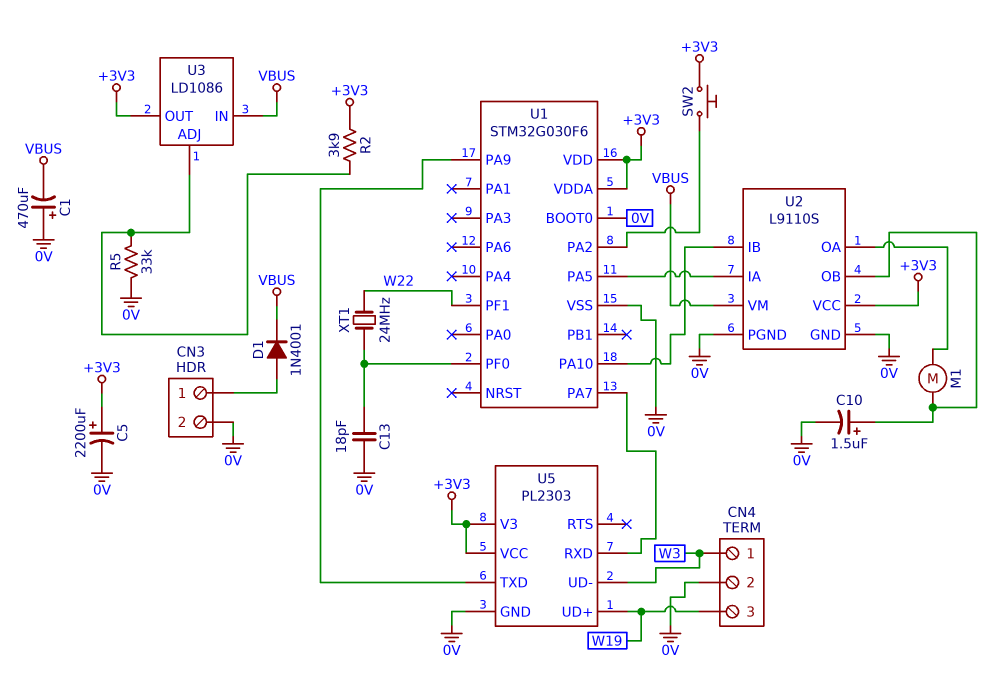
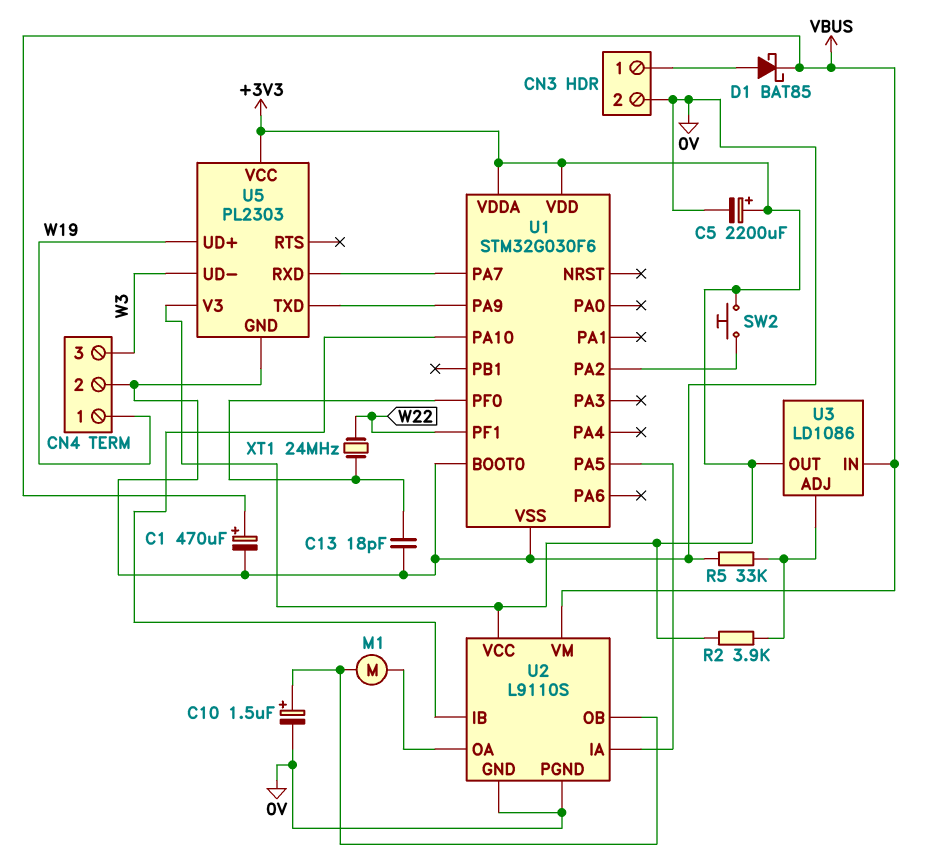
C1: 470uF (plus 0V, minus VBUS) -> 470uF (plus VBUS, minus 0V)
CN4 pin 1: W3 -> W19
CN4 pin 3: W19 -> W3
D1: diode 1N4001 (A CN3/1, K VBUS) -> schottky BAT85 (A CN3/1, K VBUS)

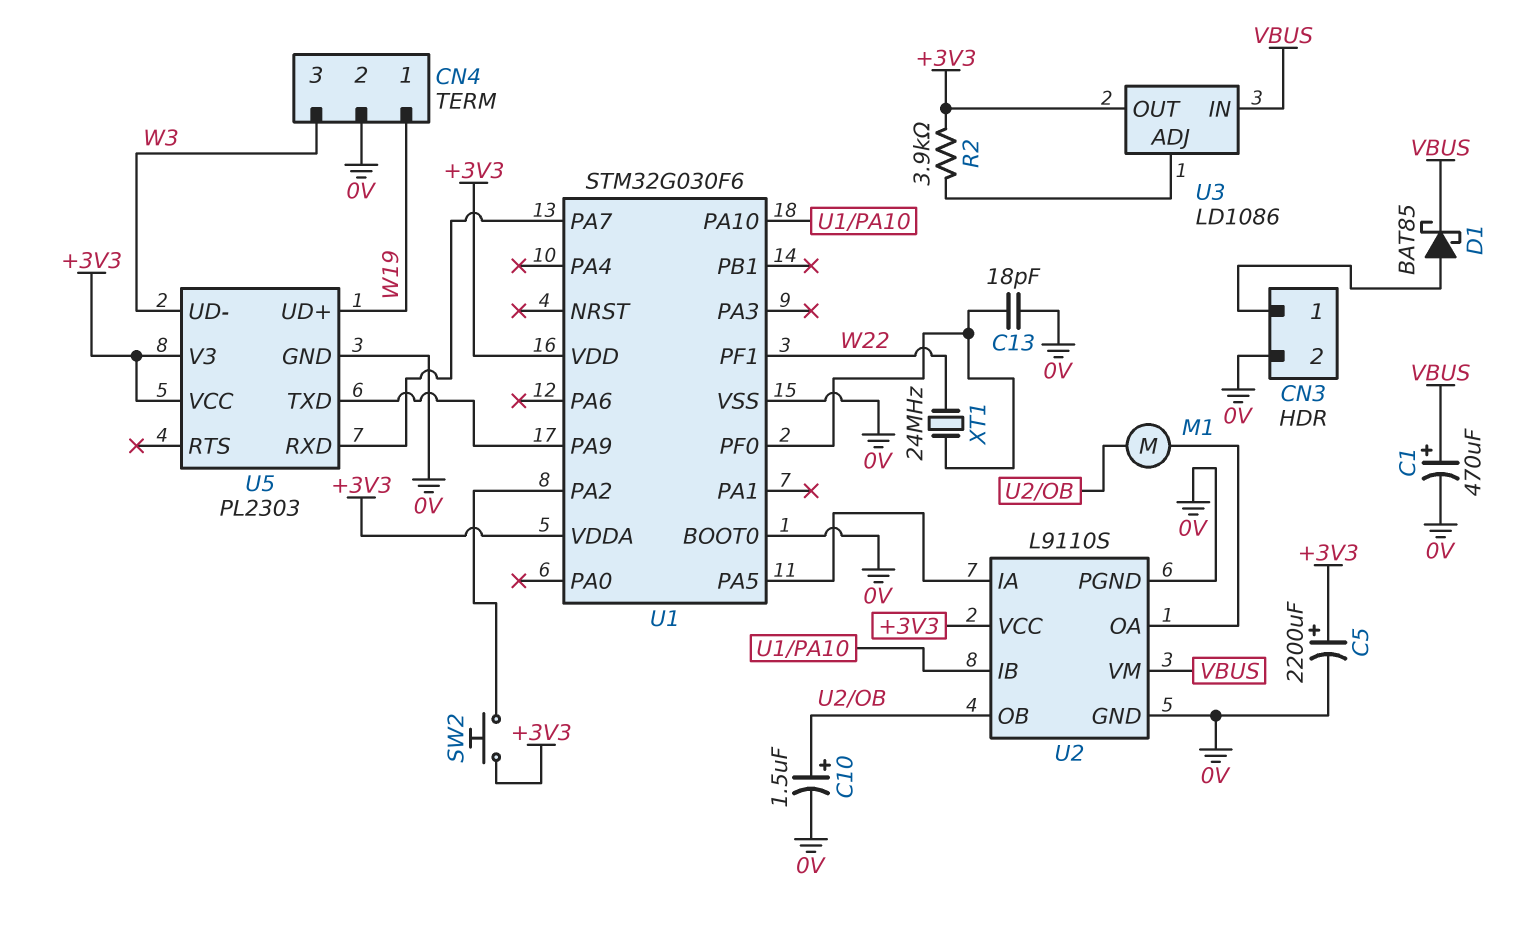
R5: 33k (0V, U3/ADJ) -> none

